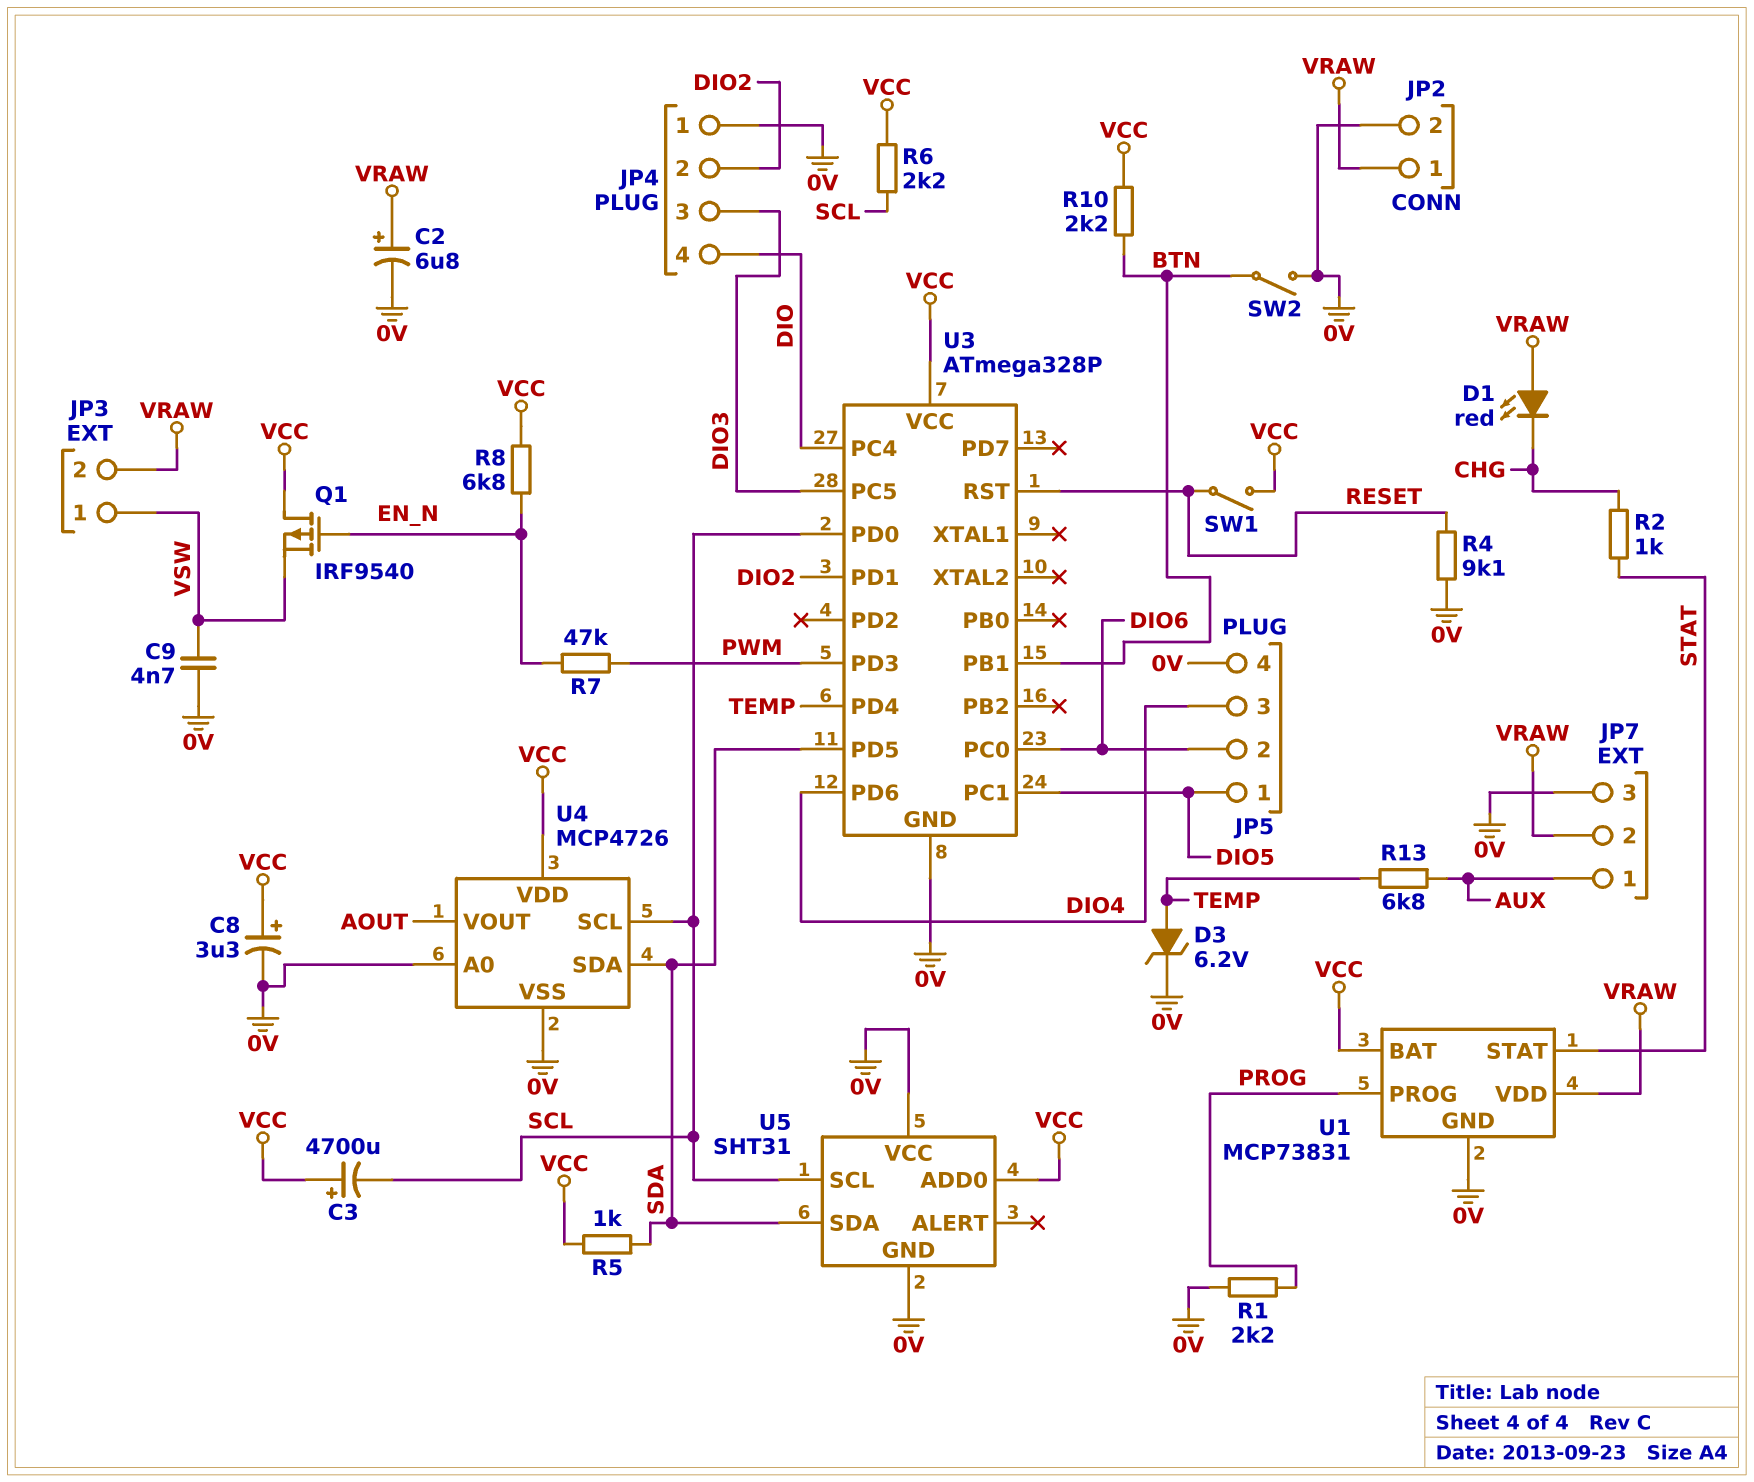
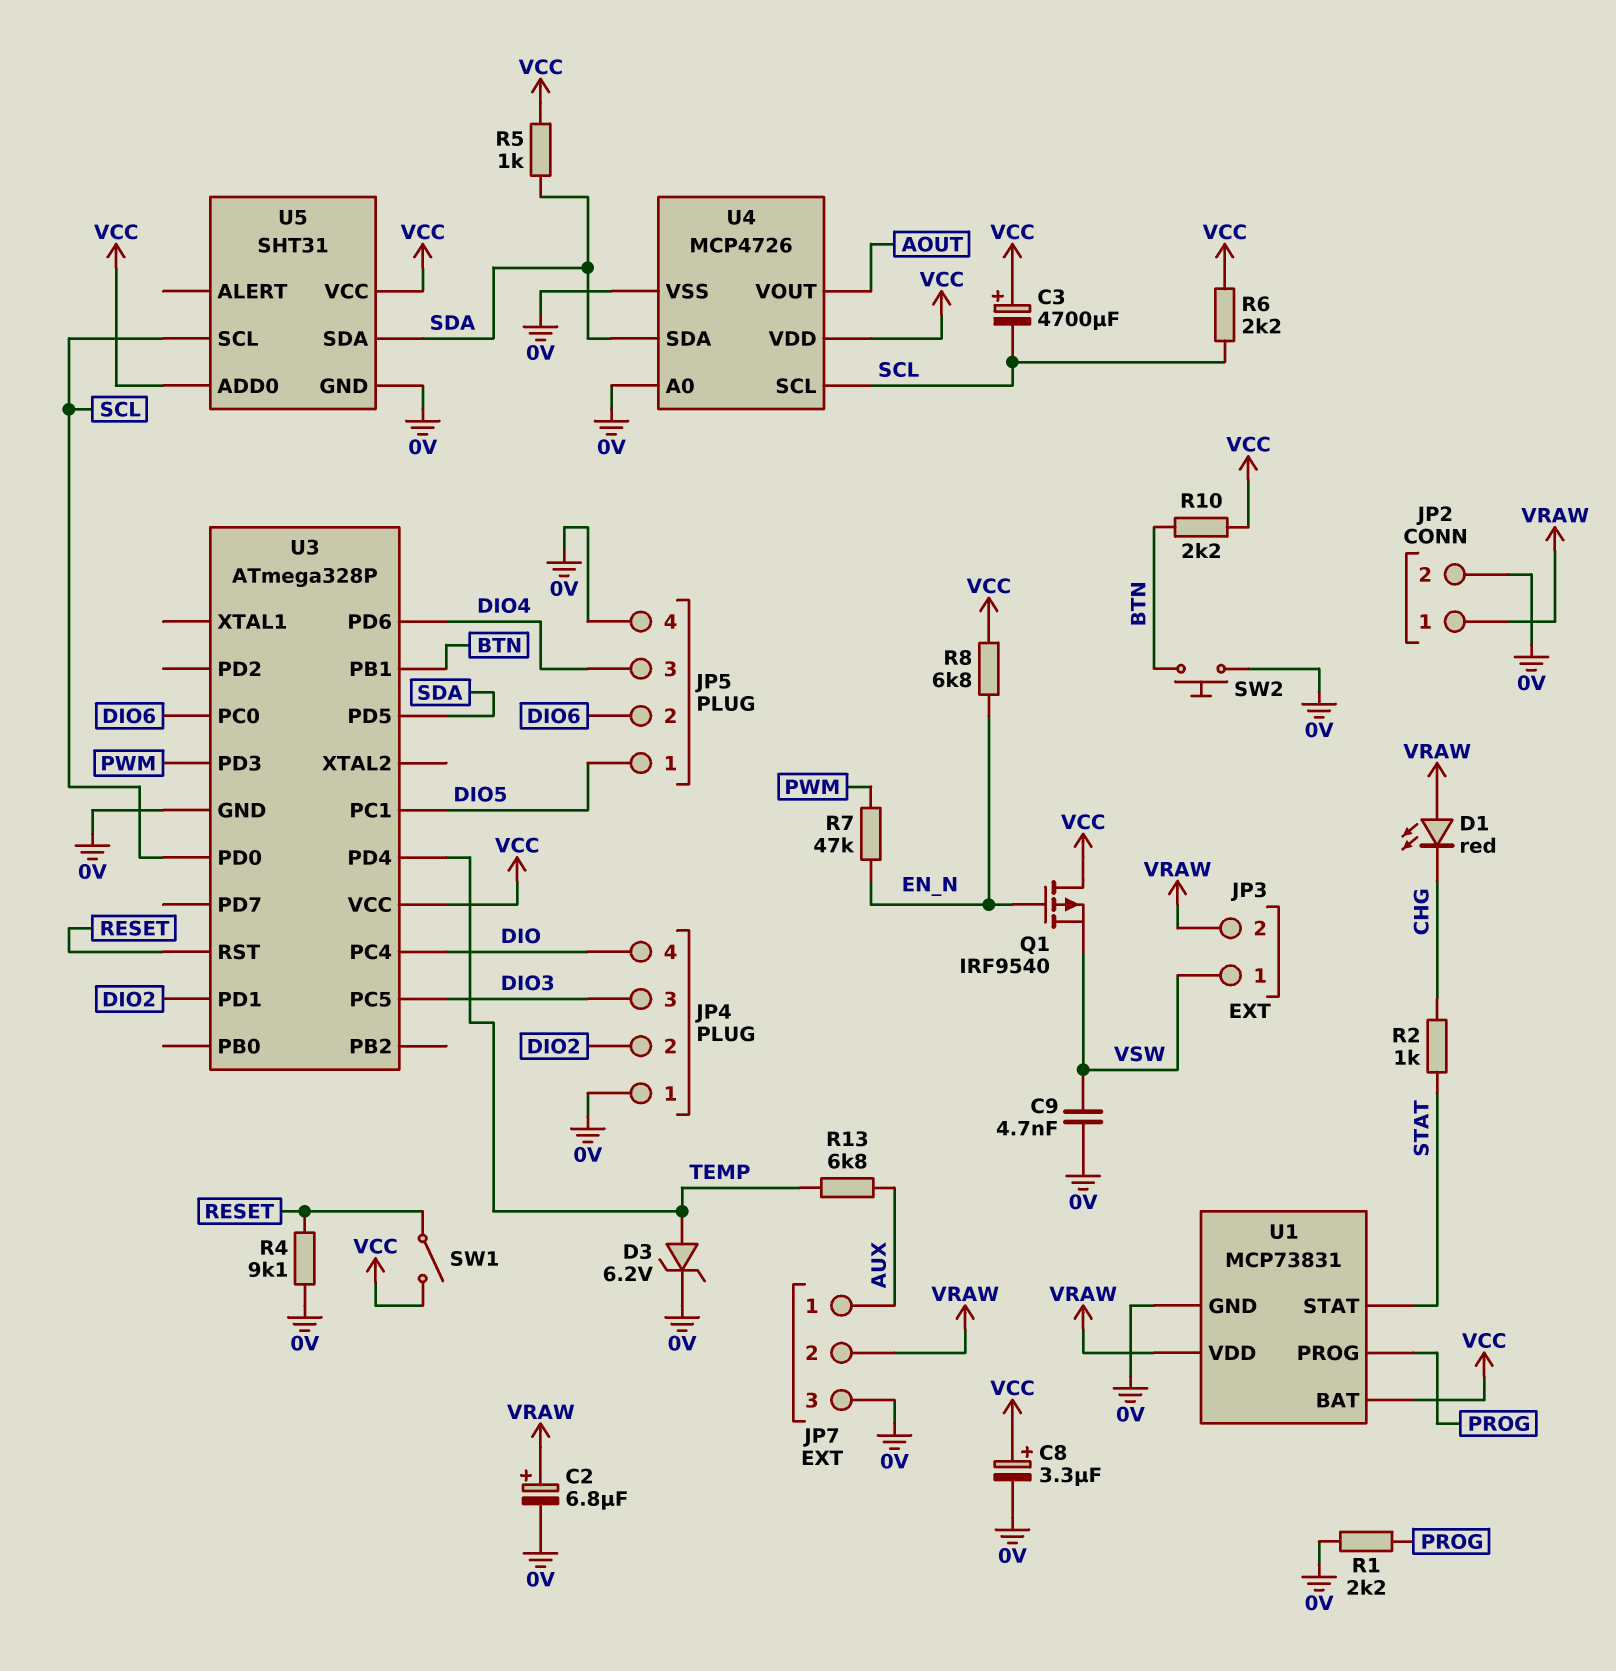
SW2: switch (0V, BTN) -> button (0V, BTN)
U5 pin VCC: 0V -> VCC

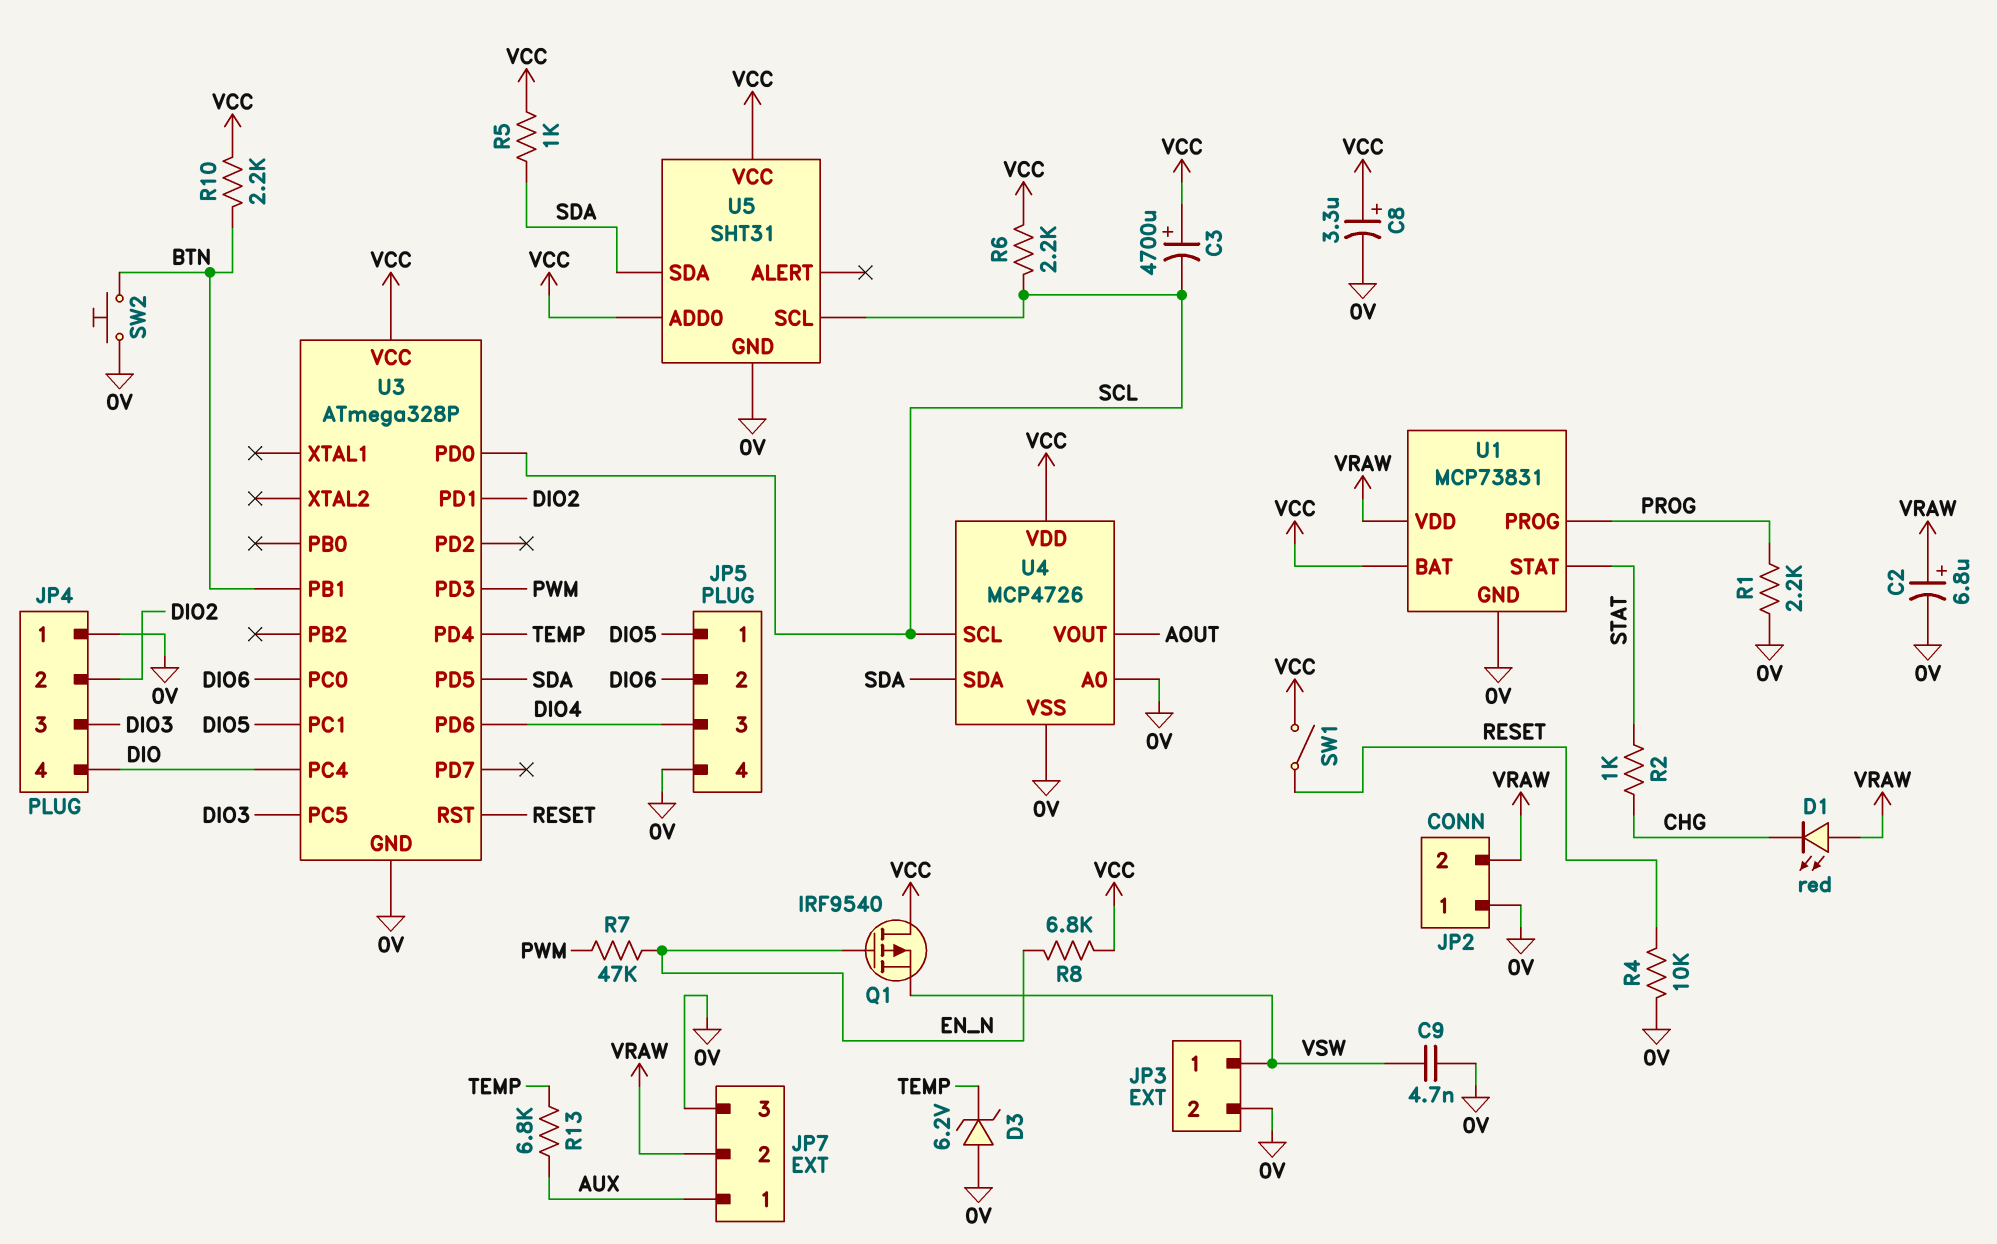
D3: zener 6.2V (A TEMP, K 0V) -> zener 6.2V (A 0V, K TEMP)
JP2 pin 1: VRAW -> 0V
JP2 pin 2: 0V -> VRAW
JP3 pin 2: VRAW -> 0V
R4: 9.1k (0V, RESET) -> 10k (0V, RESET)

